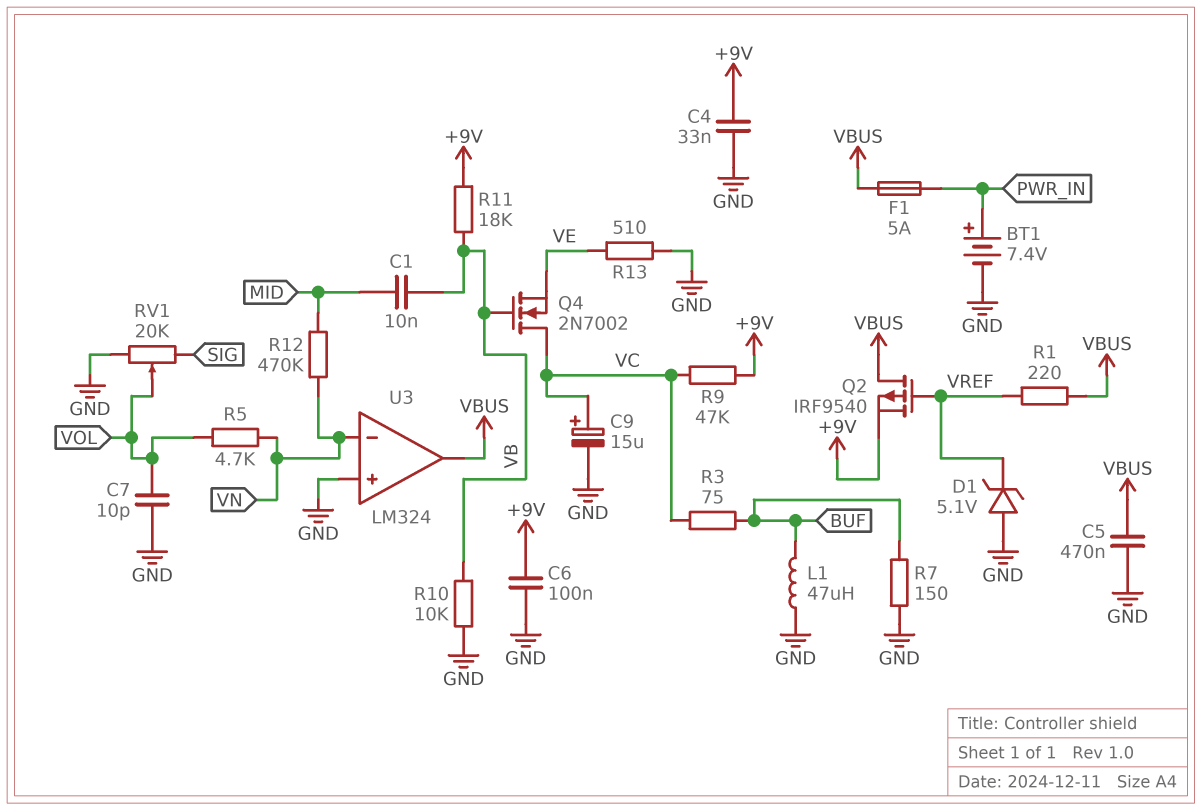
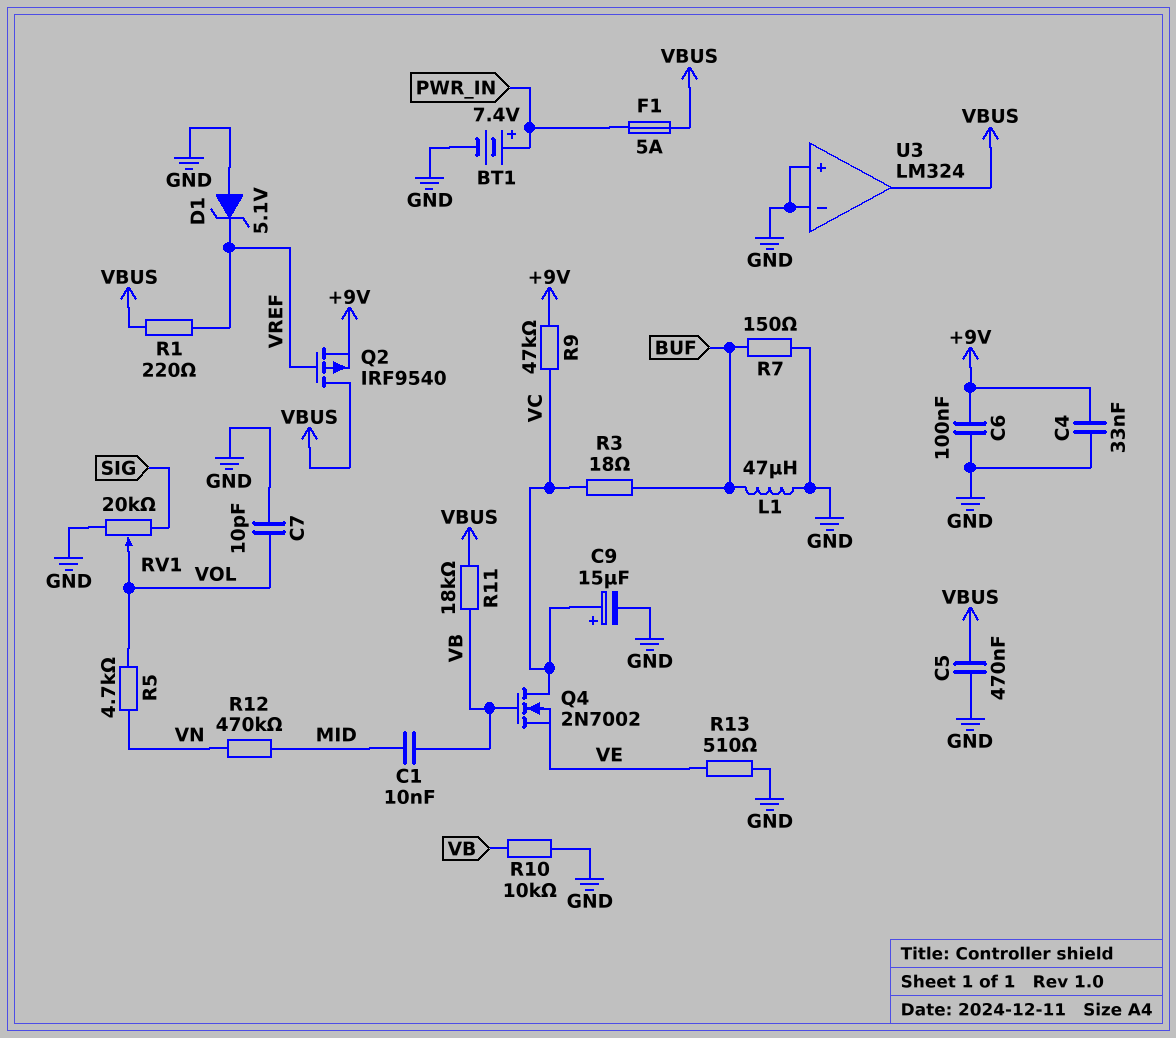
R3: 75 (BUF, VC) -> 18 (BUF, VC)
R11: 18k (+9V, VB) -> 18k (VB, VBUS)
U3 pin in-: VN -> GND

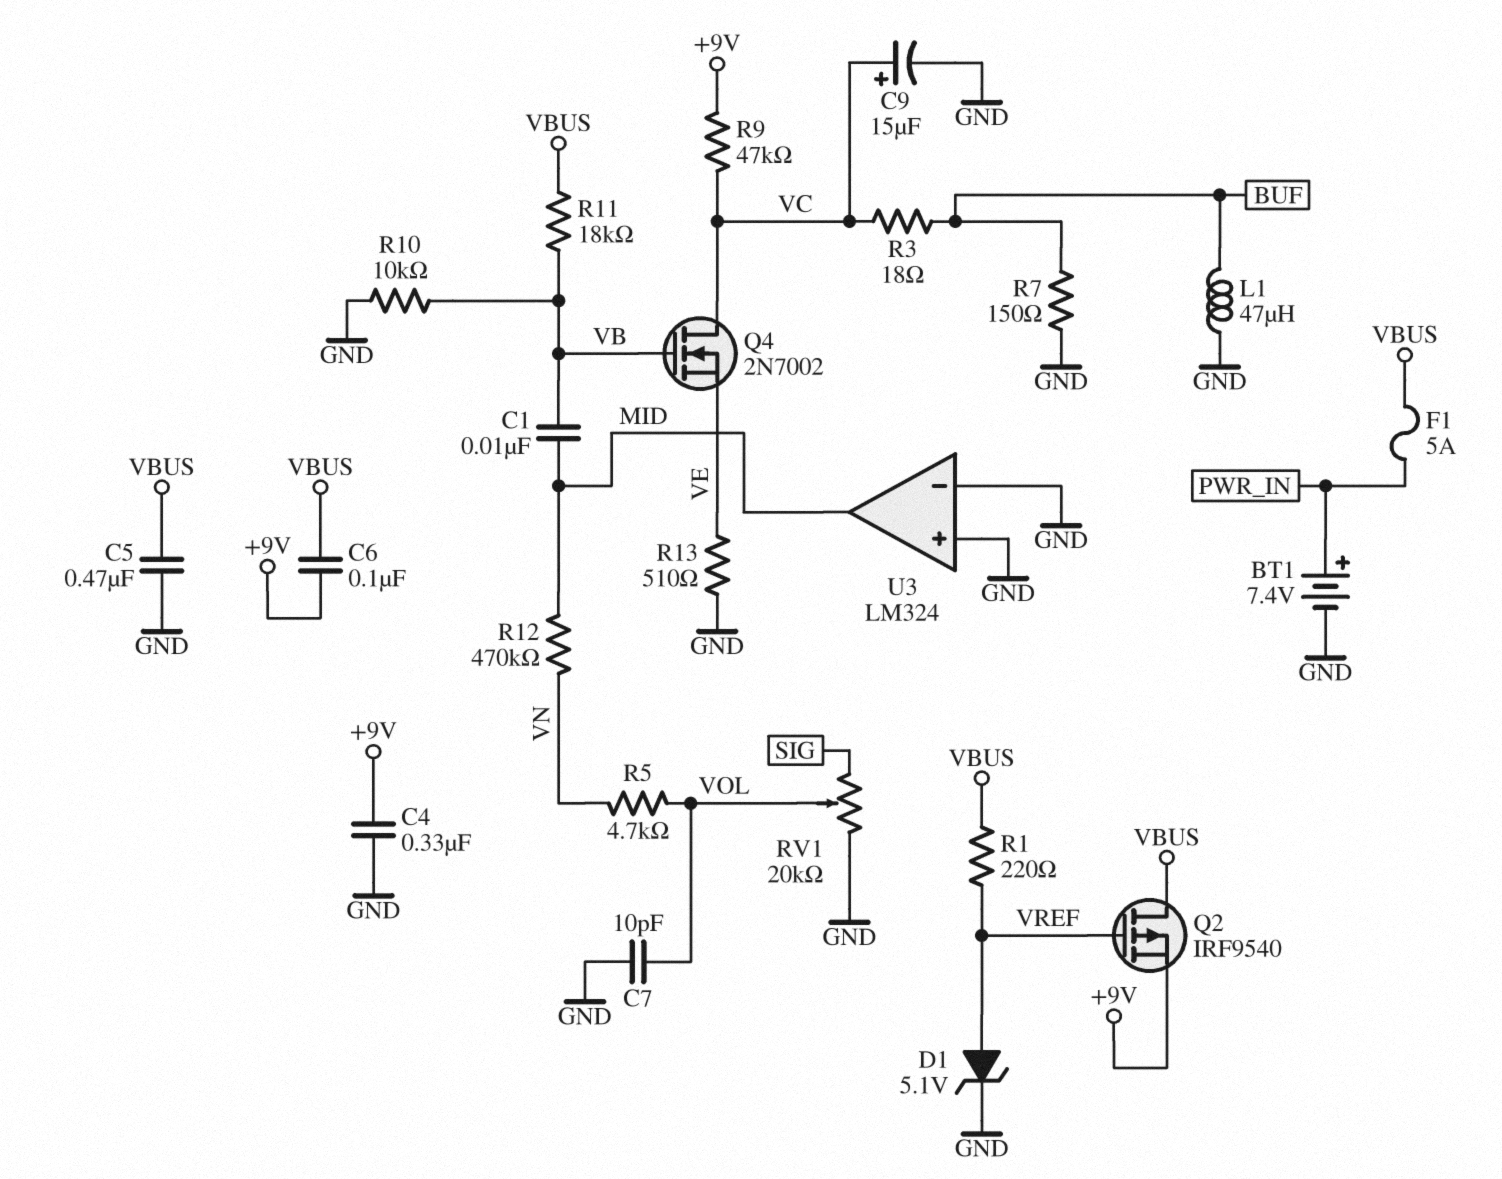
C4: 33nF (+9V, GND) -> 330nF (+9V, GND)
C6: 100nF (+9V, GND) -> 100nF (+9V, VBUS)
D1: zener 5.1V (A GND, K VREF) -> zener 5.1V (A VREF, K GND)
U3 pin out: VBUS -> MID

